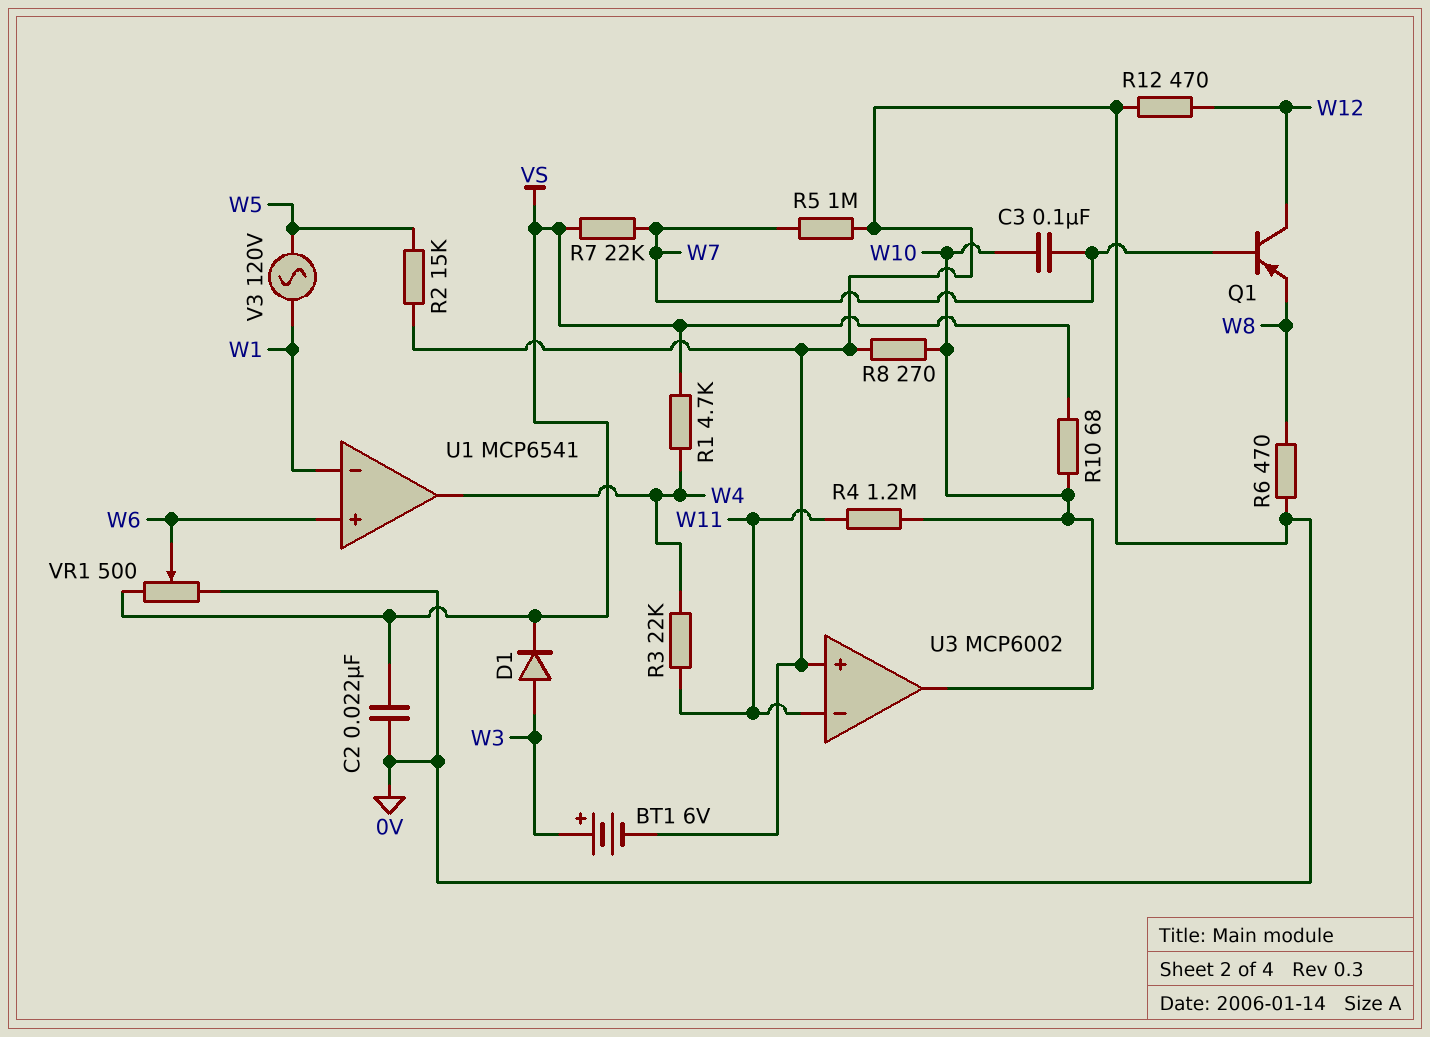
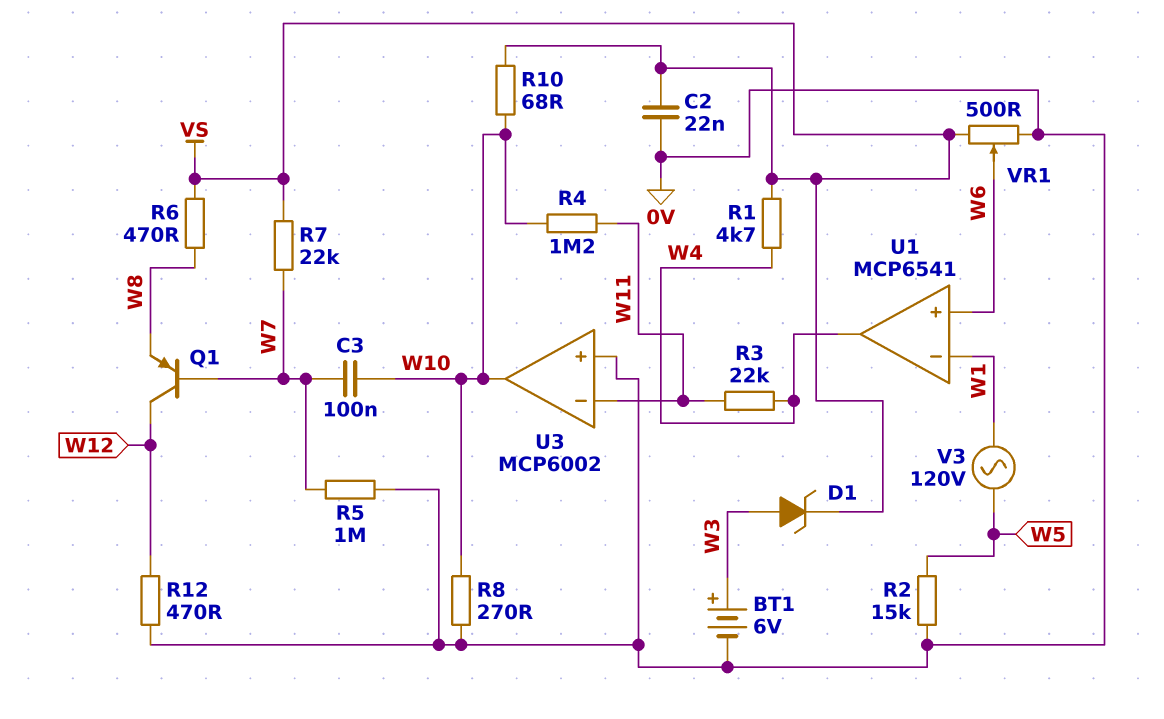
D1: diode (A W3, K VS) -> zener (A W3, K VS)
R6: 470 (0V, W8) -> 470 (VS, W8)

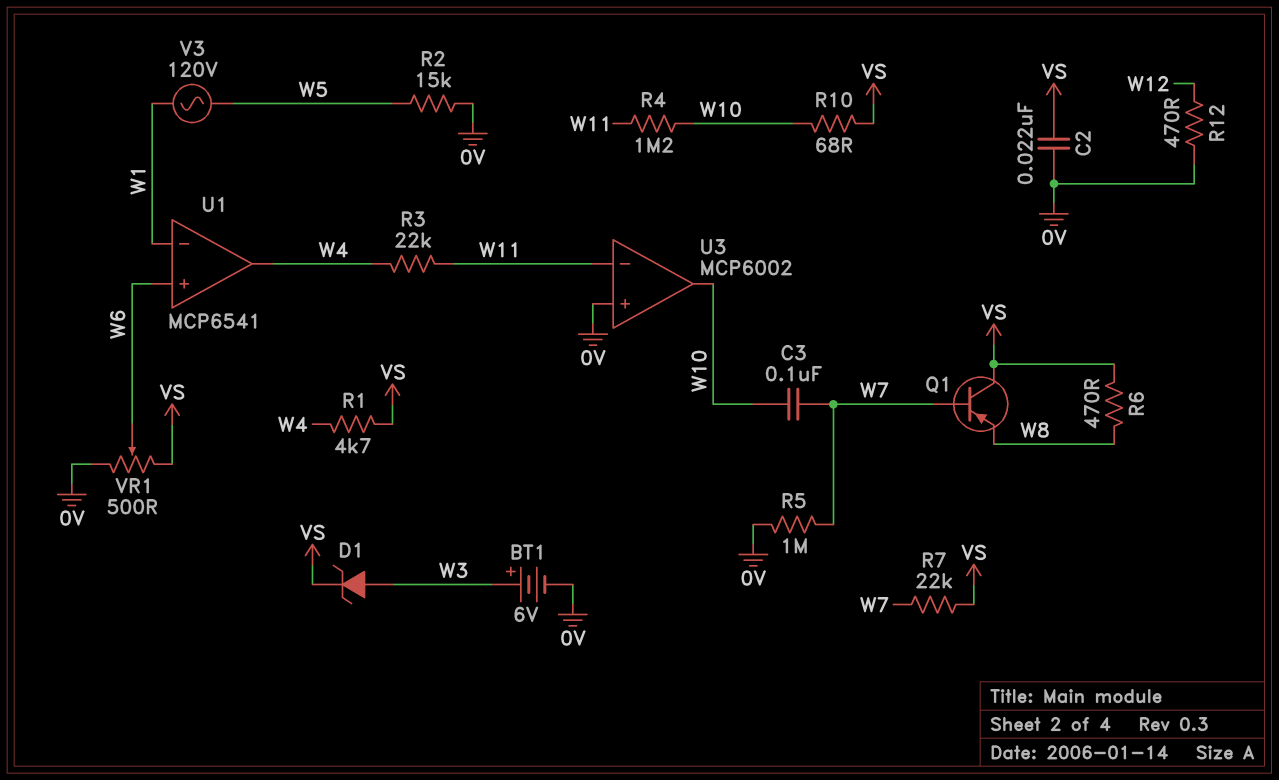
Q1: PNP (B W7, C W12, E W8) -> PNP (B W7, C VS, E W8)
R8: 270 (0V, W10) -> none

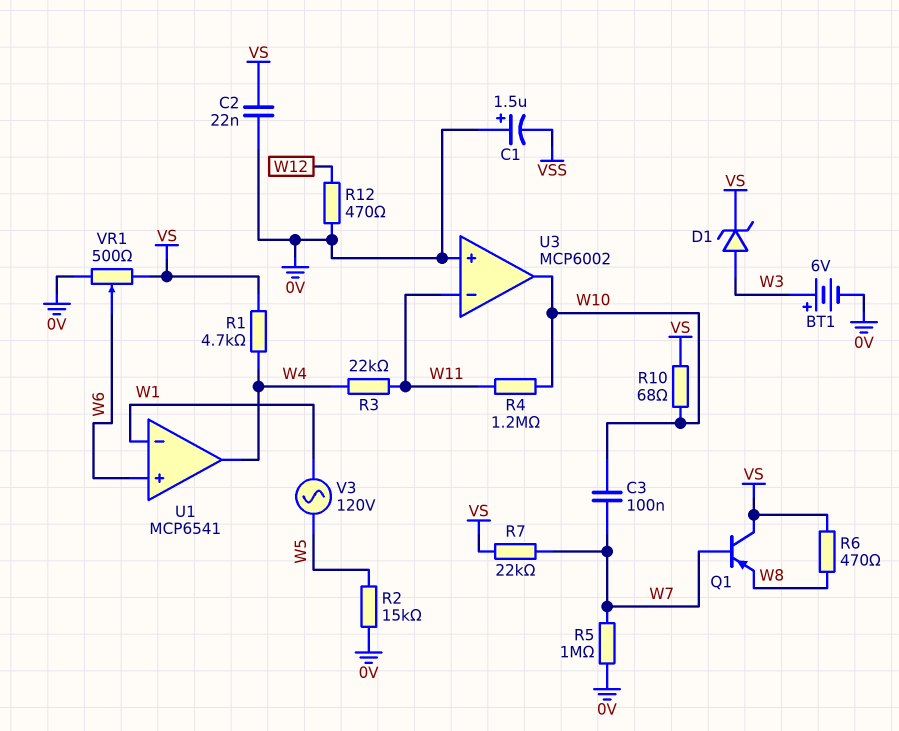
C1: none -> 1.5uF (plus 0V, minus VSS)

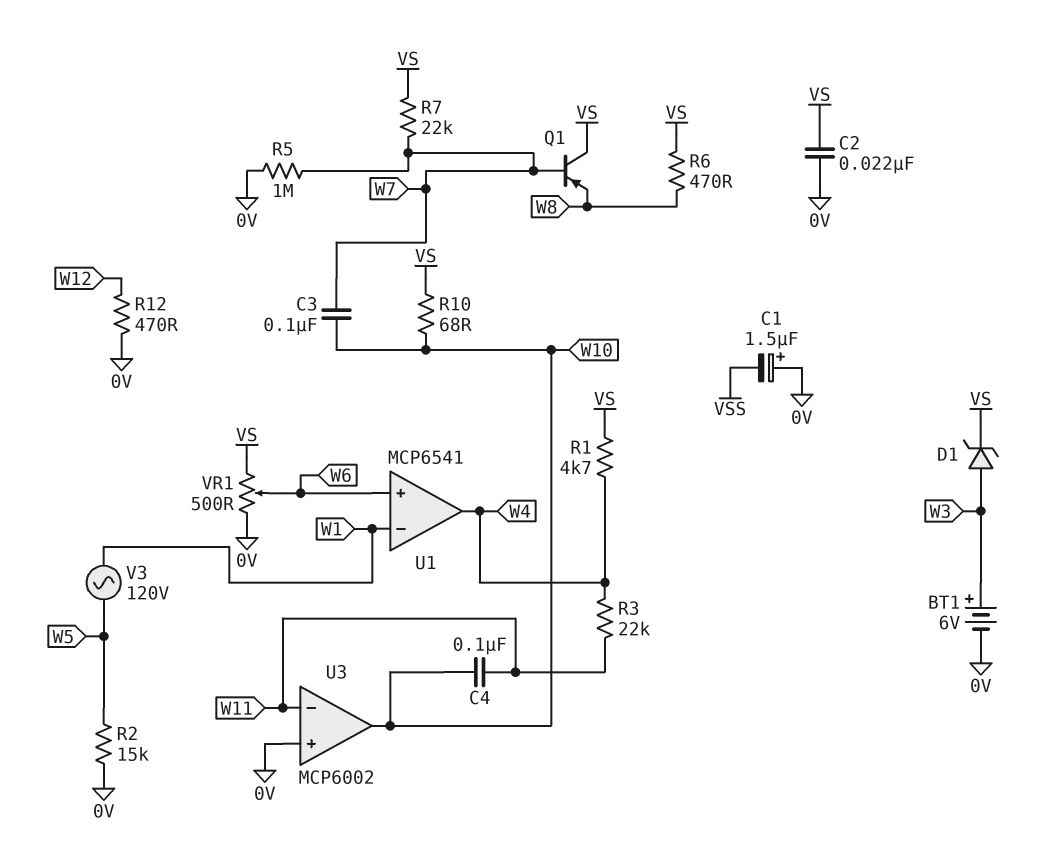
C4: none -> 100nF (W10, W11)
R4: 1.2M (W10, W11) -> none

